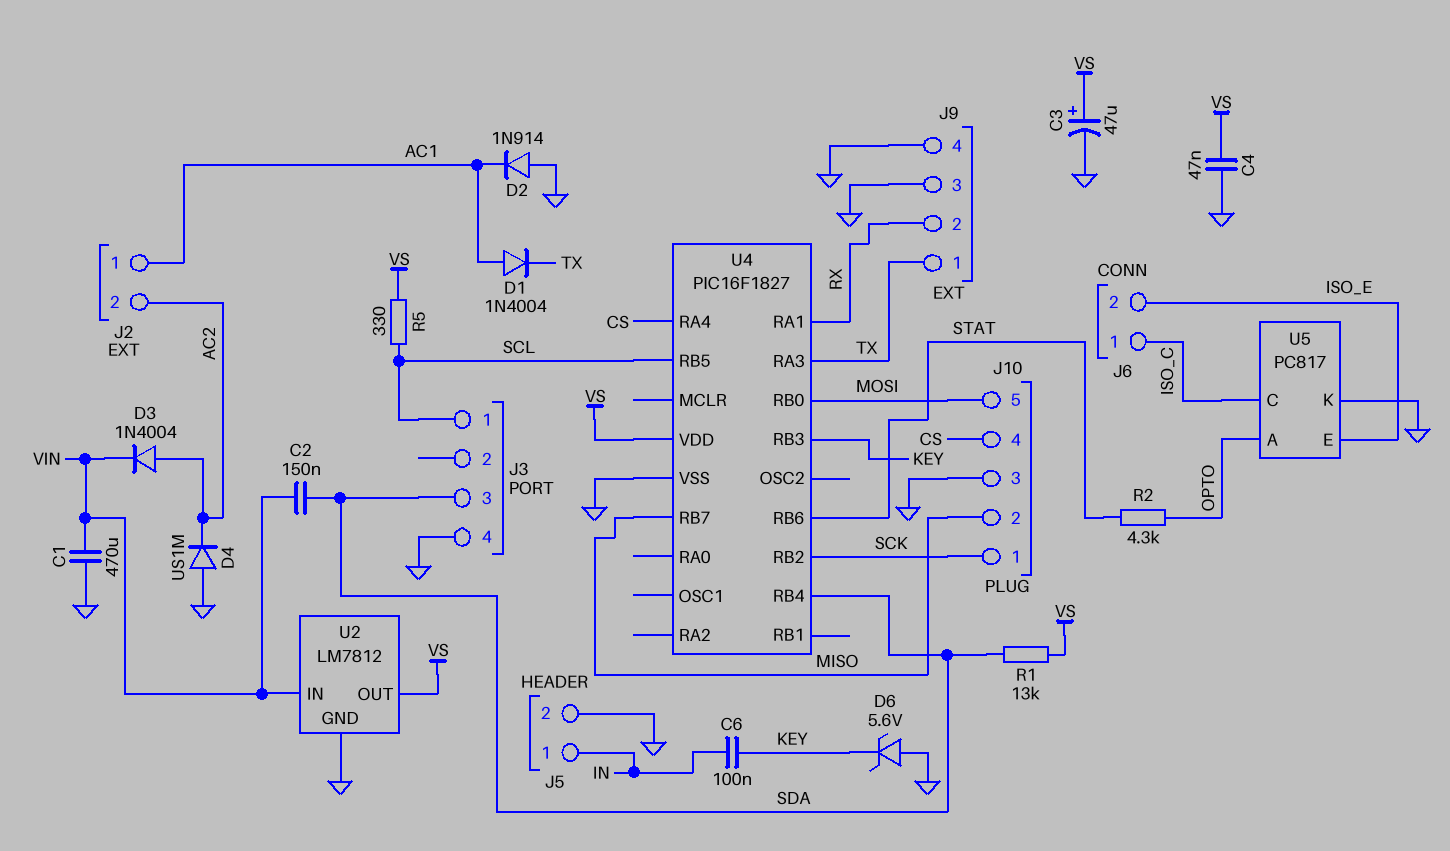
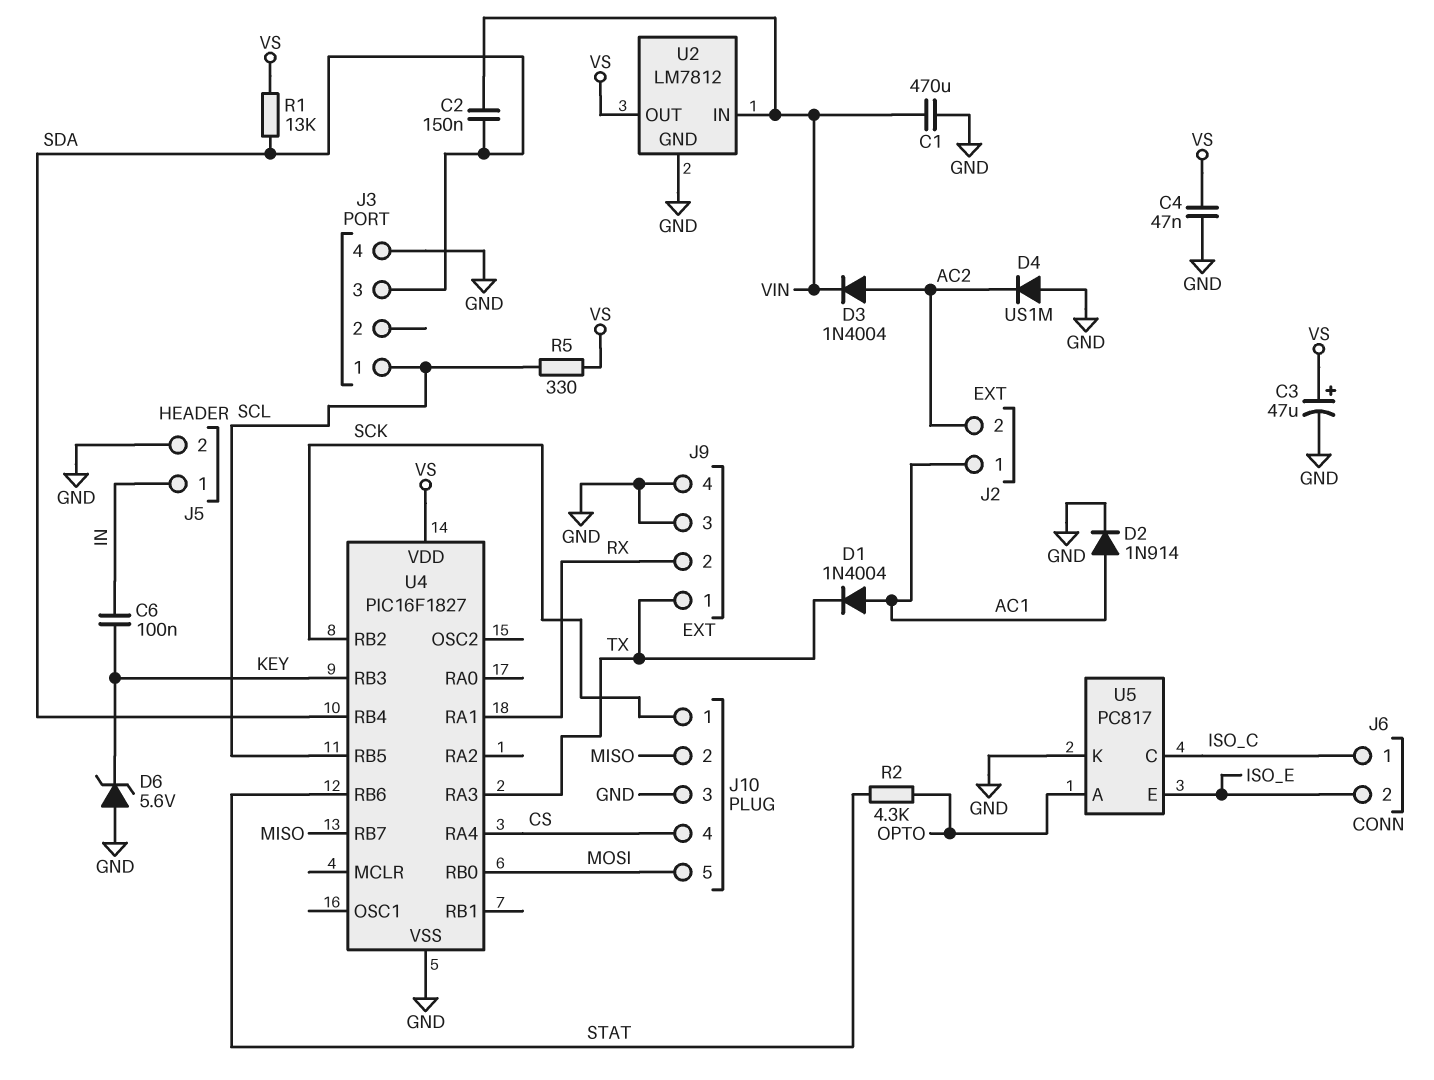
D2: diode 1N914 (A GND, K AC1) -> diode 1N914 (A AC1, K GND)

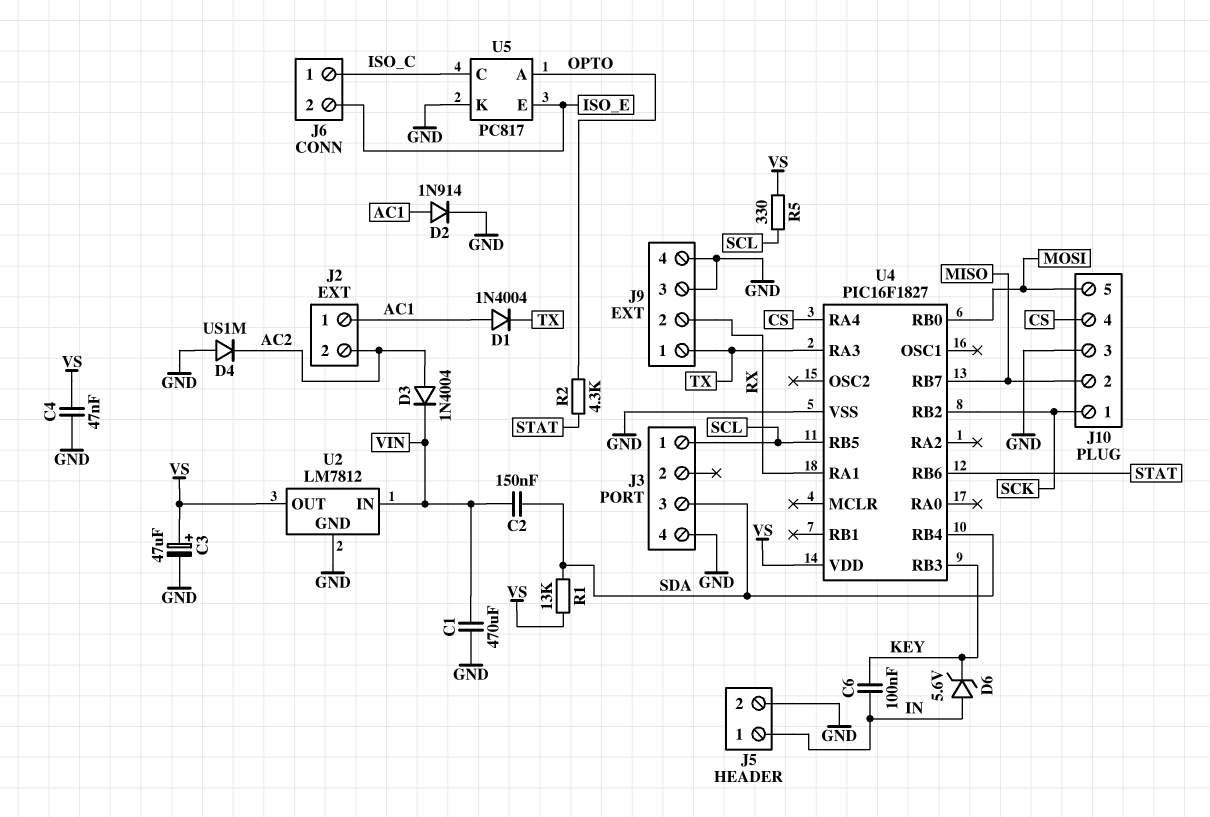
D6: zener 5.6V (A GND, K KEY) -> zener 5.6V (A IN, K KEY)

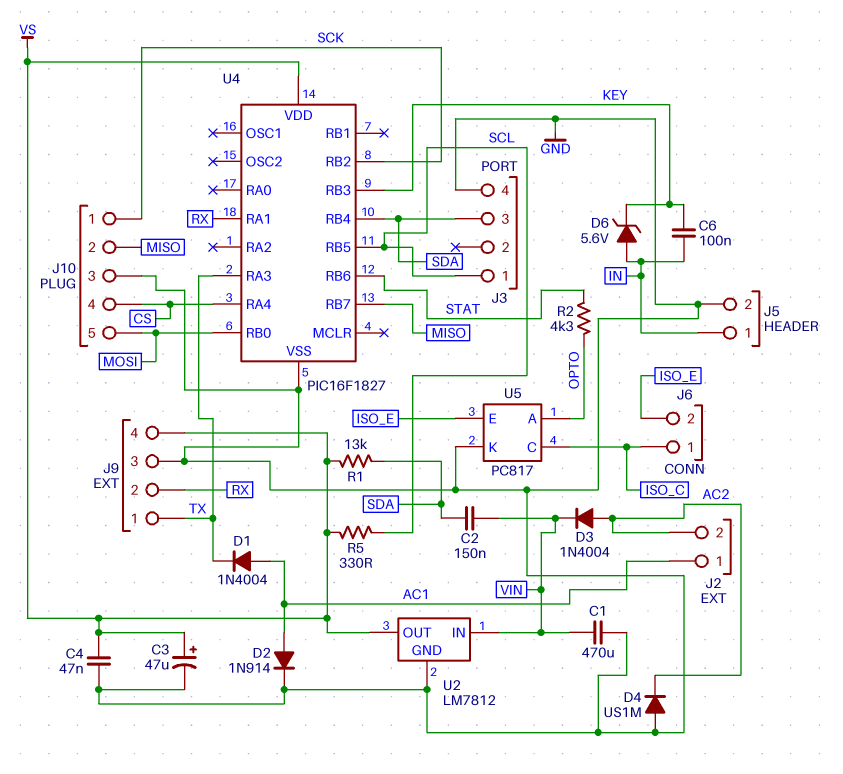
J9 pin 4: GND -> VS

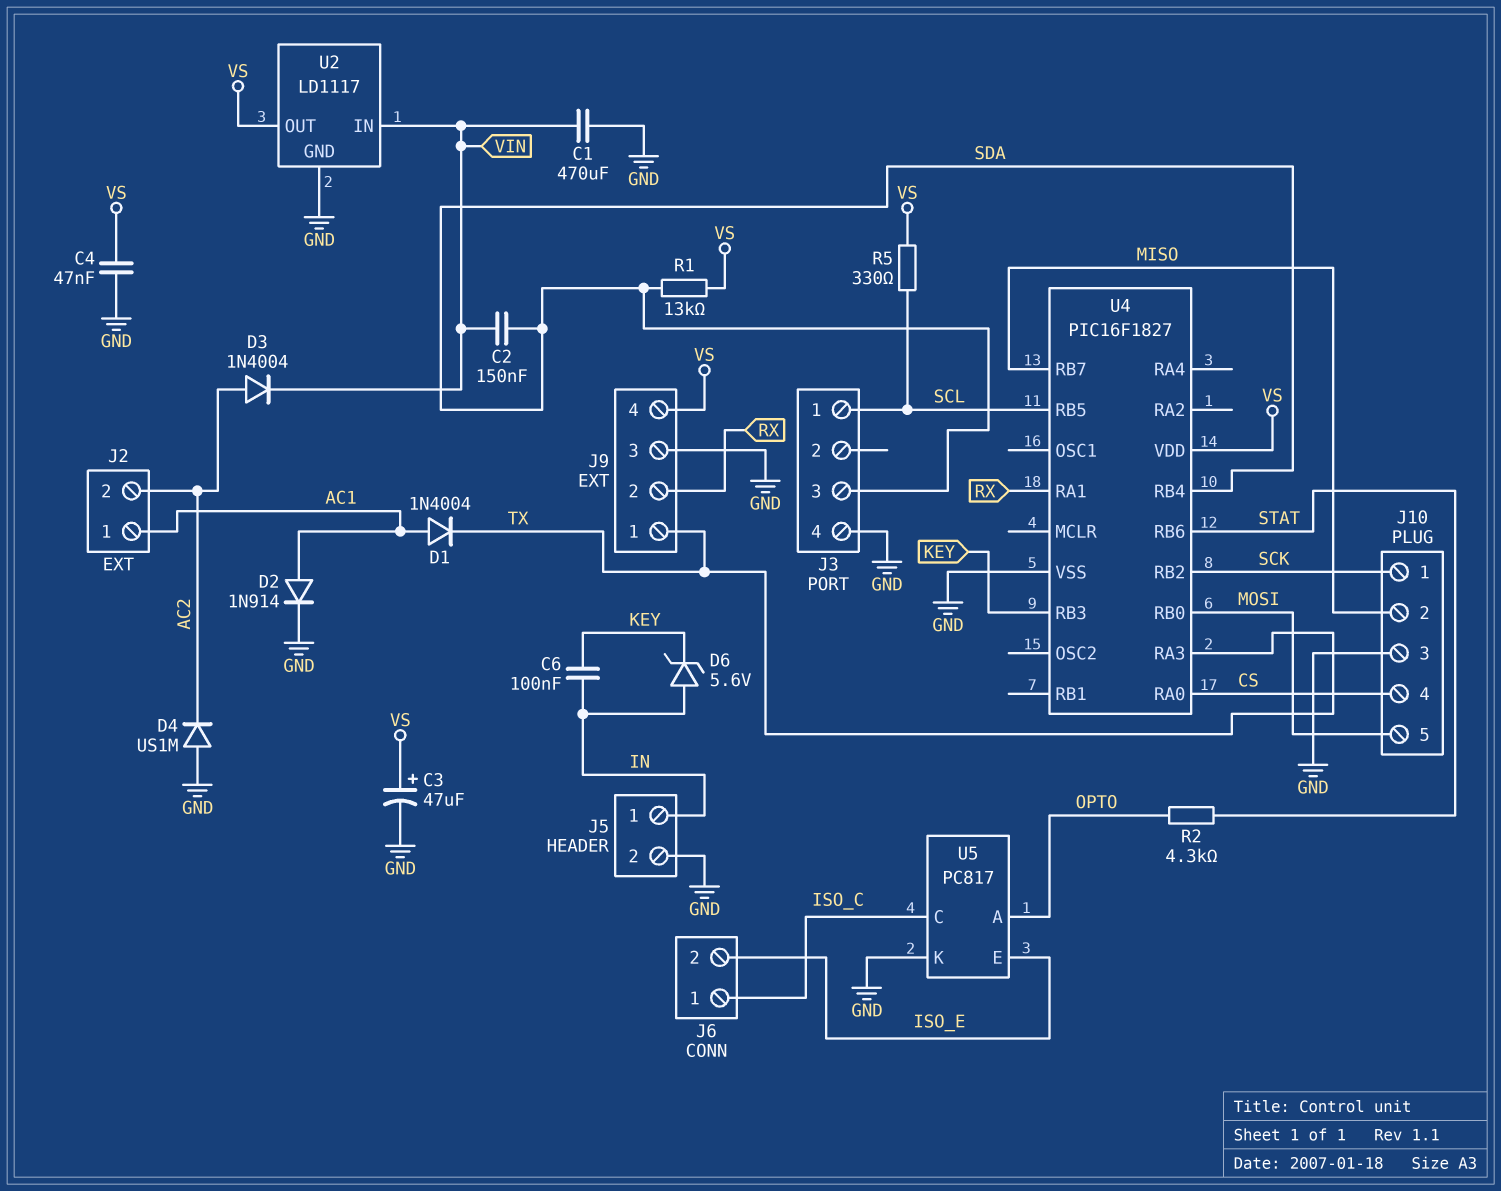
U2: LM7812 -> LD1117
U4 pin RA0: none -> CS
U4 pin RA4: CS -> none

